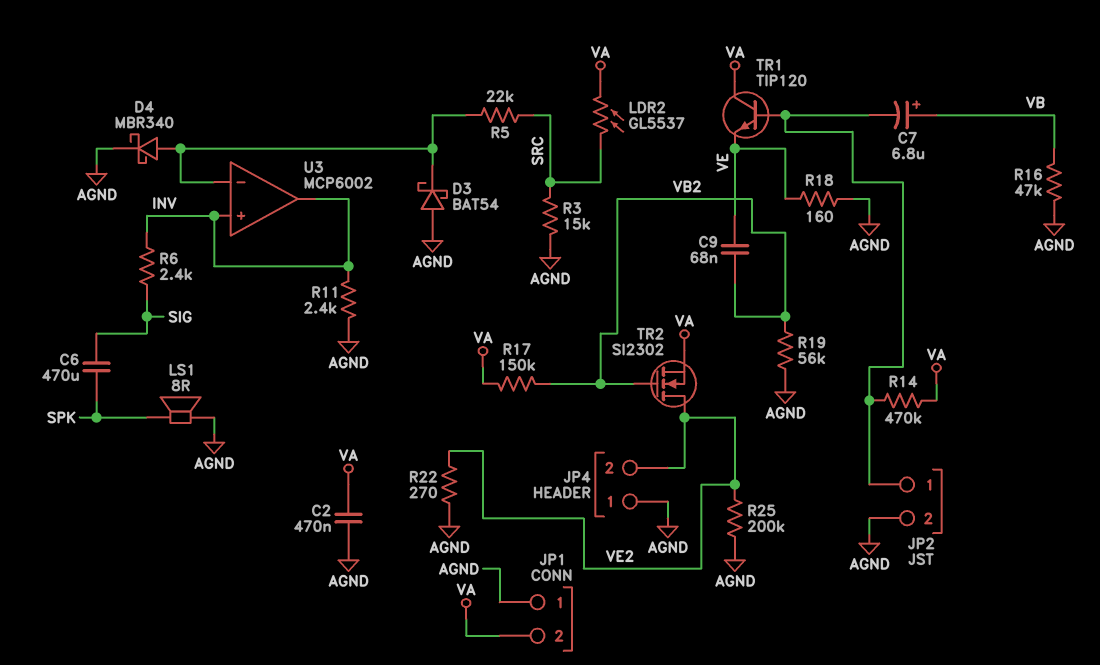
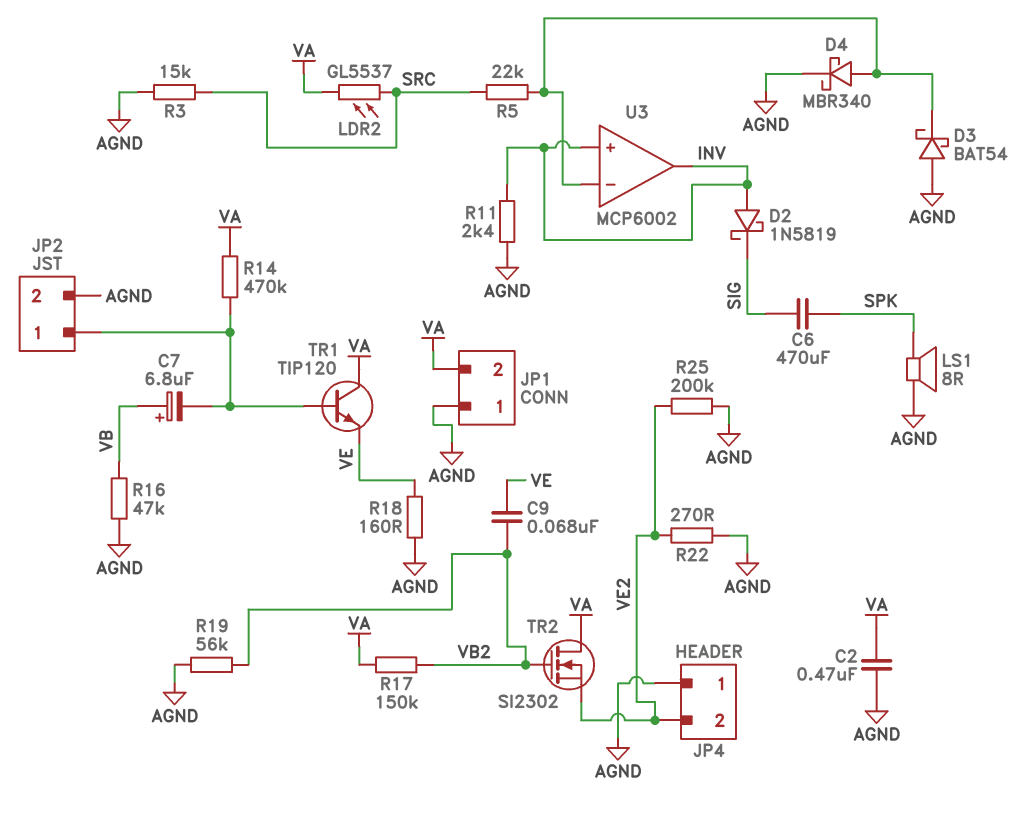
D2: none -> schottky 1N5819 (A INV, K SIG)
R6: 2.4k (INV, SIG) -> none
TR2: NMOS SI2302 (G VB2, D VE2, S VA) -> NMOS SI2302 (G VB2, D VA, S VE2)

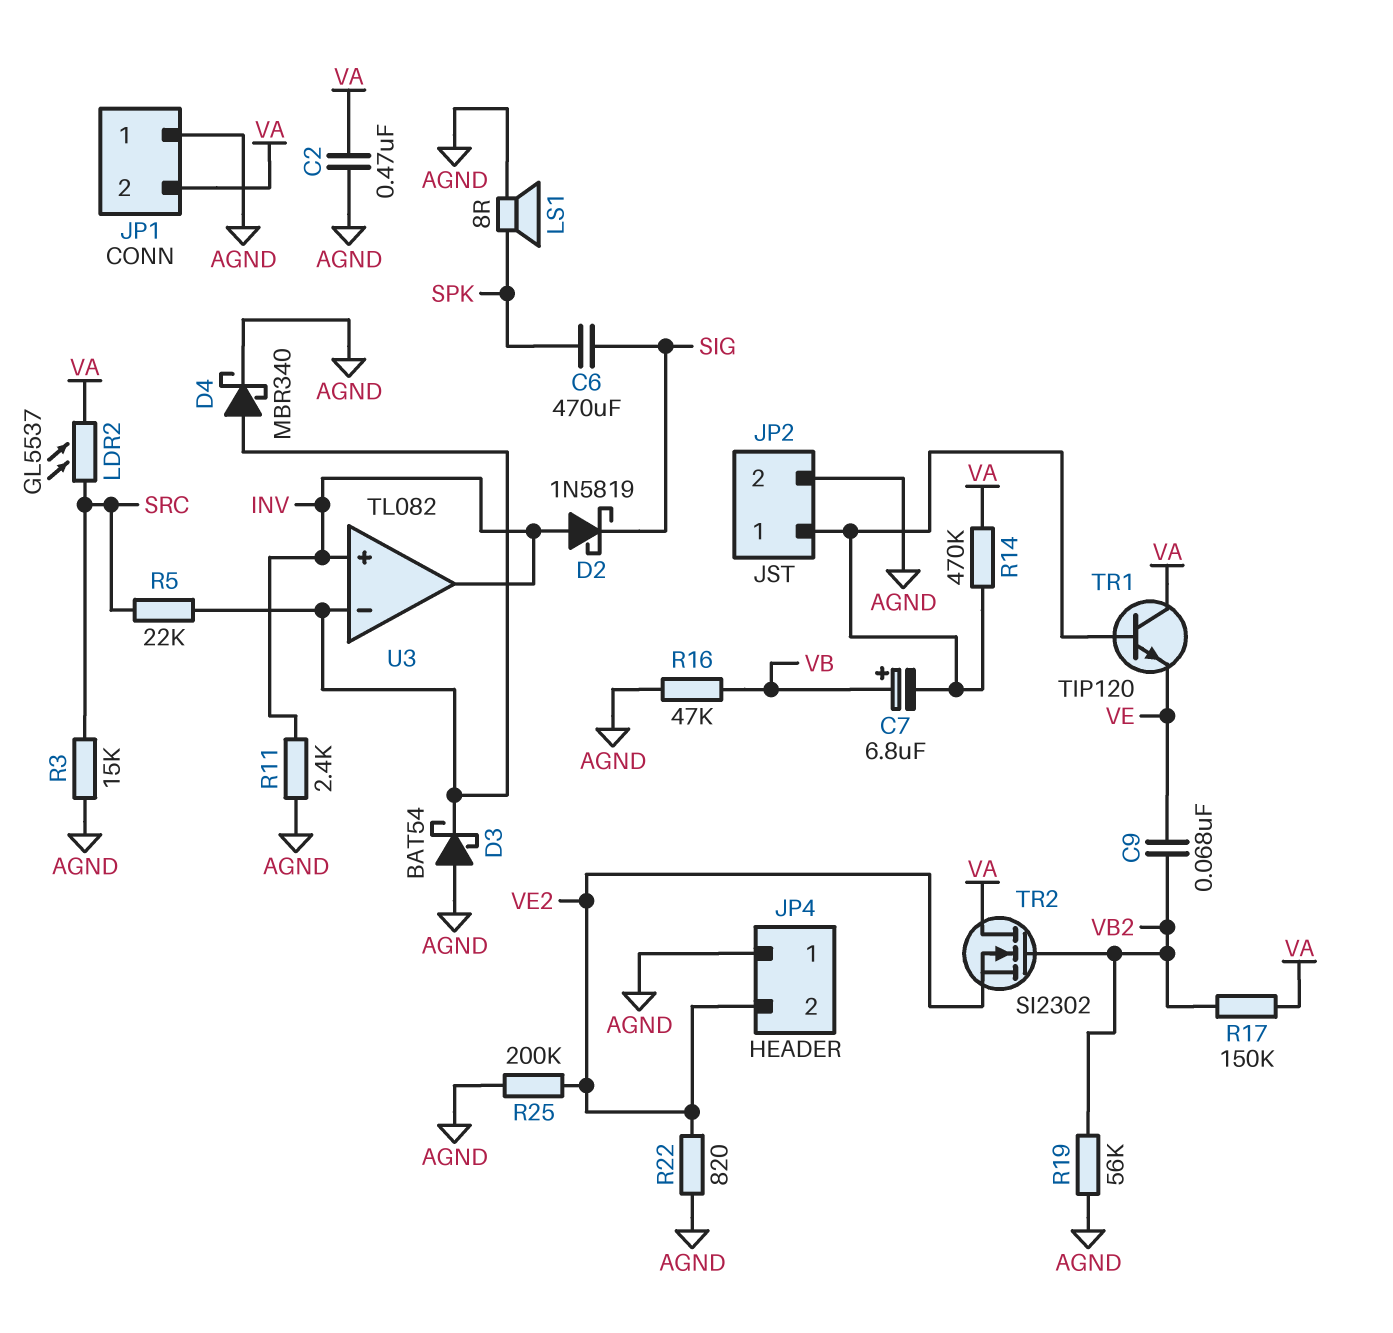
R18: 160 (AGND, VE) -> none
R22: 270 (AGND, VE2) -> 820 (AGND, VE2)
U3: MCP6002 -> TL082

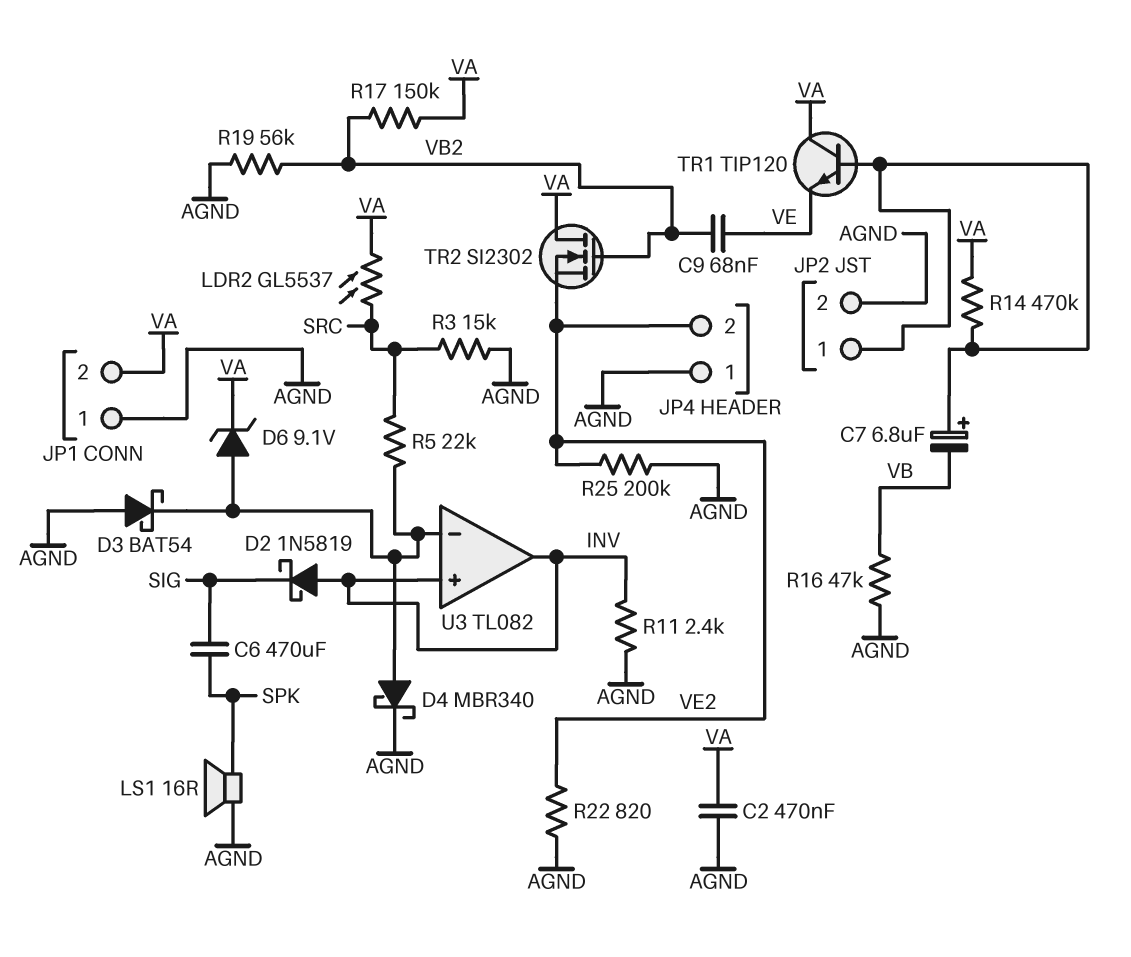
C7: 6.8uF (plus VB, minus JP2/1) -> 6.8uF (plus JP2/1, minus VB)
D6: none -> zener 9.1V (A U3/in-, K VA)
LS1: speaker 8R (AGND, SPK) -> speaker 16R (AGND, SPK)

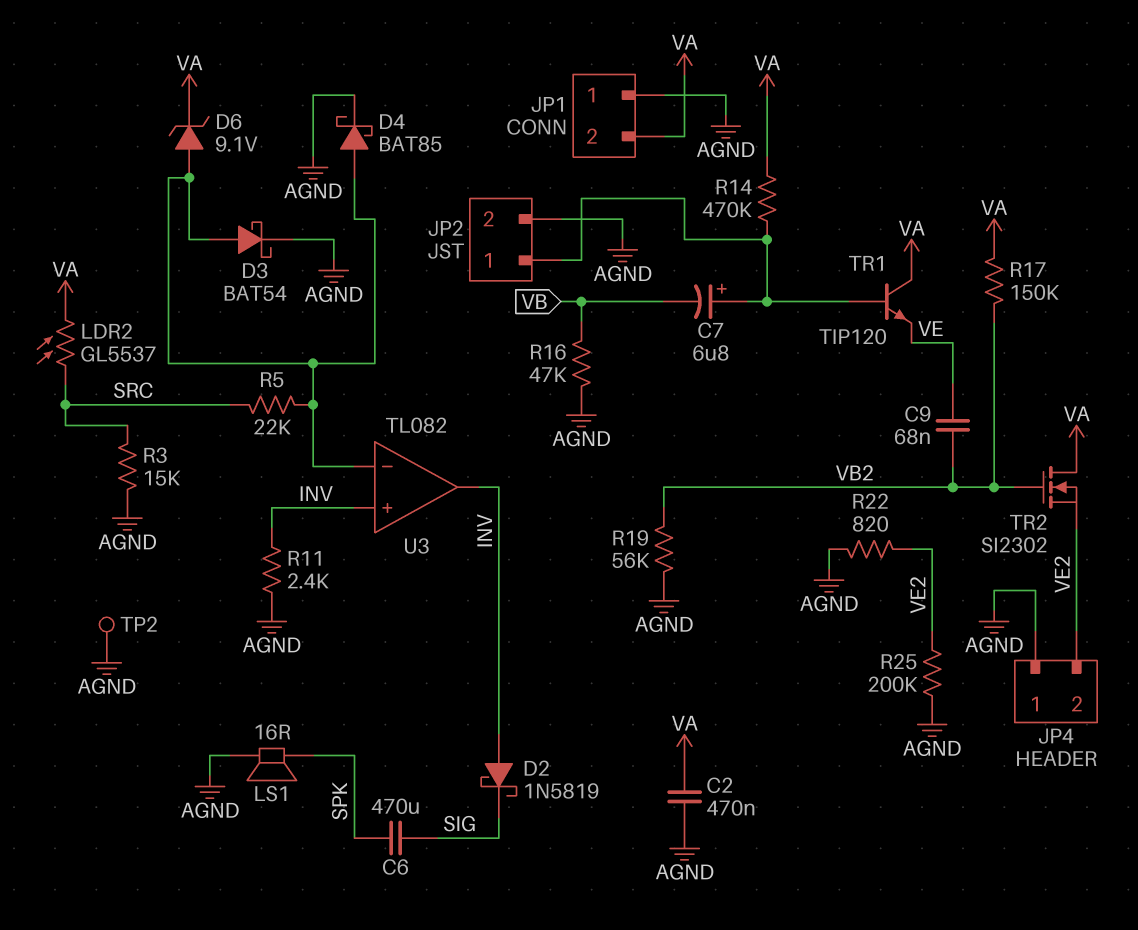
D3: schottky BAT54 (A AGND, K U3/in-) -> schottky BAT54 (A U3/in-, K AGND)
D4: schottky MBR340 (A U3/in-, K AGND) -> schottky BAT85 (A U3/in-, K AGND)
TP2: none -> test point (AGND)

